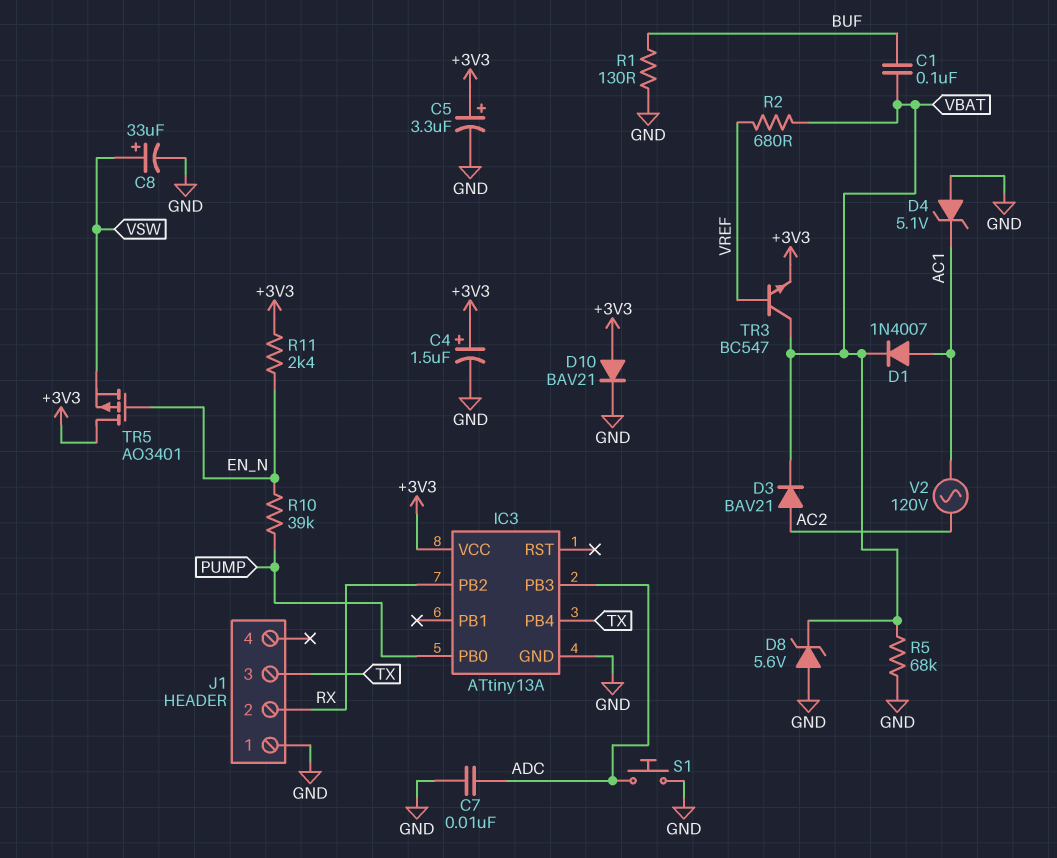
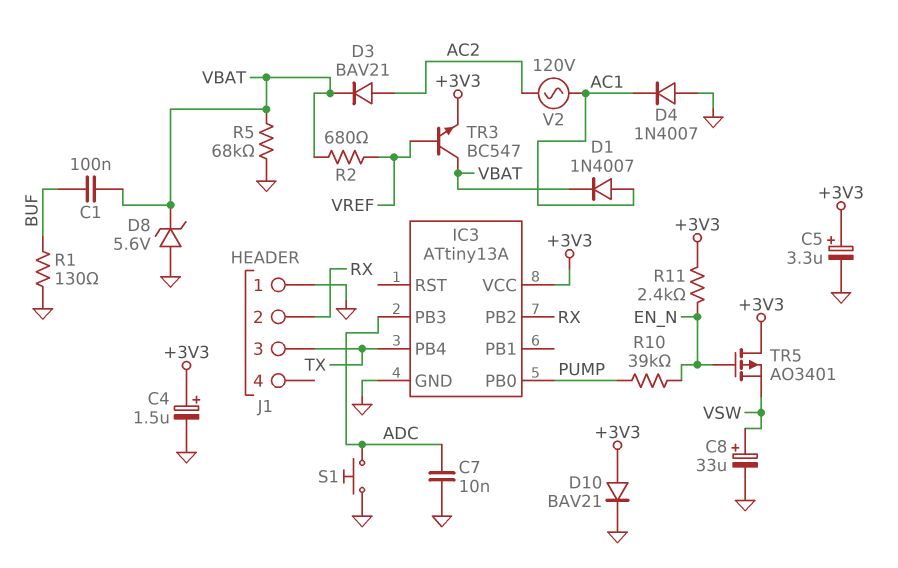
D4: zener 5.1V (A GND, K AC1) -> diode 1N4007 (A GND, K AC1)

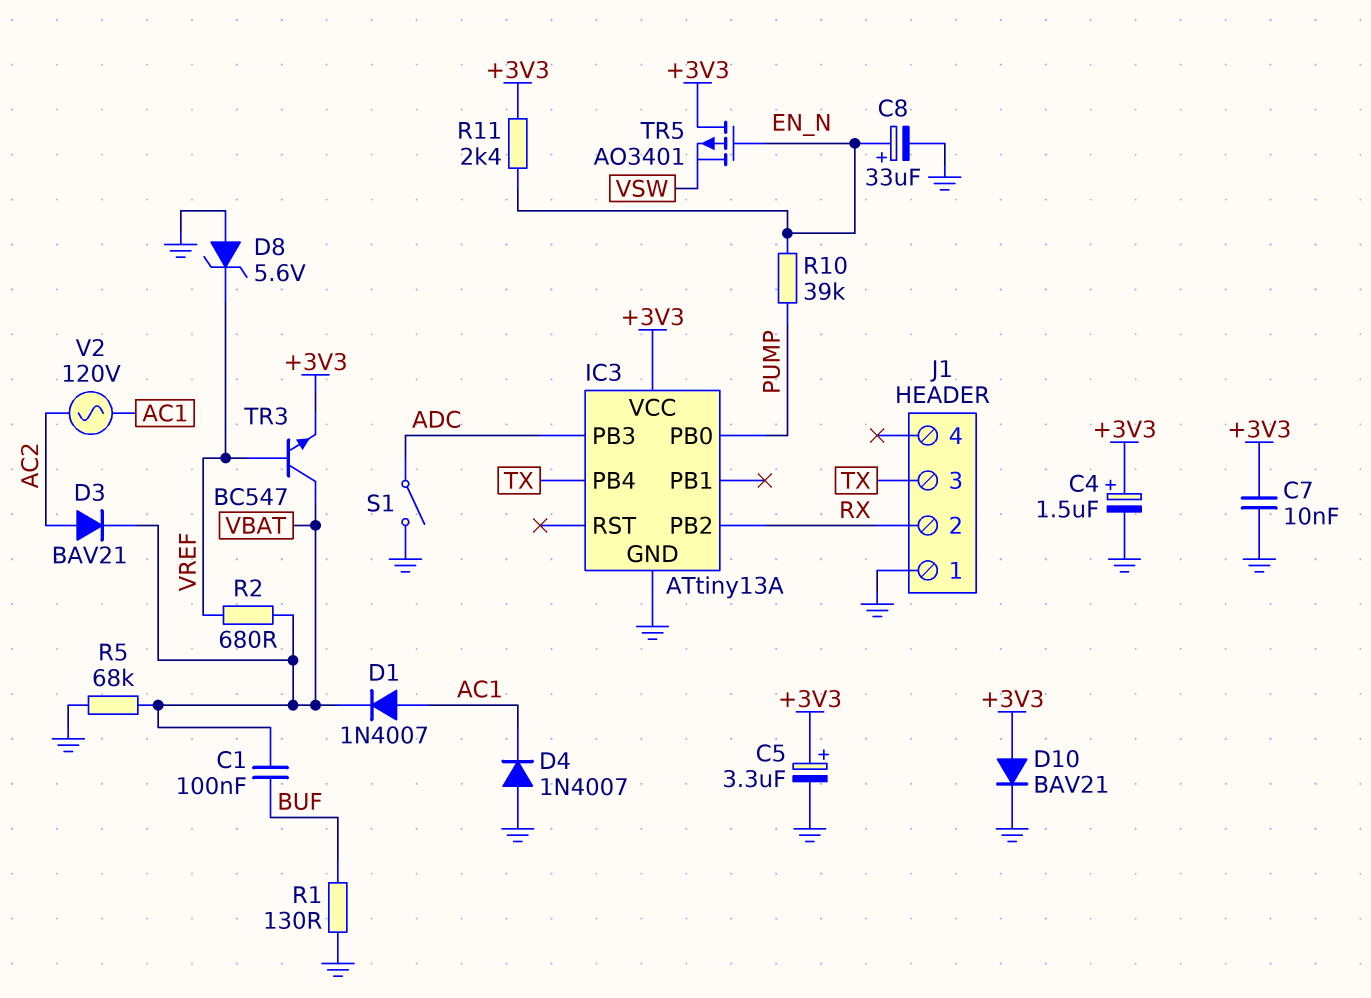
C7: 10nF (ADC, GND) -> 10nF (+3V3, GND)
C8: 33uF (plus VSW, minus GND) -> 33uF (plus EN_N, minus GND)
D8: zener 5.6V (A GND, K VBAT) -> zener 5.6V (A GND, K VREF)
S1: button (ADC, GND) -> switch (ADC, GND)

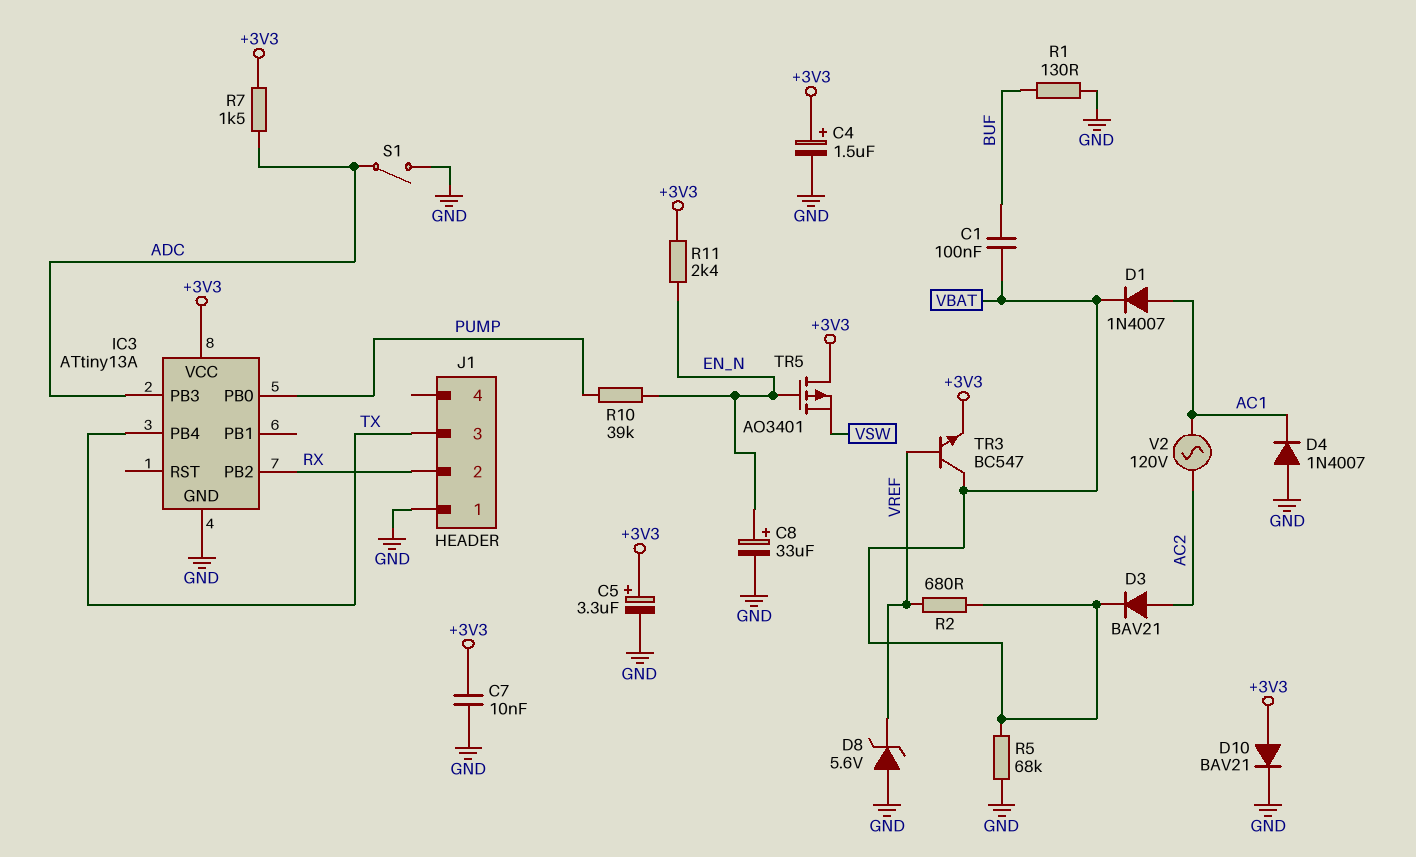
R7: none -> 1.5k (+3V3, ADC)

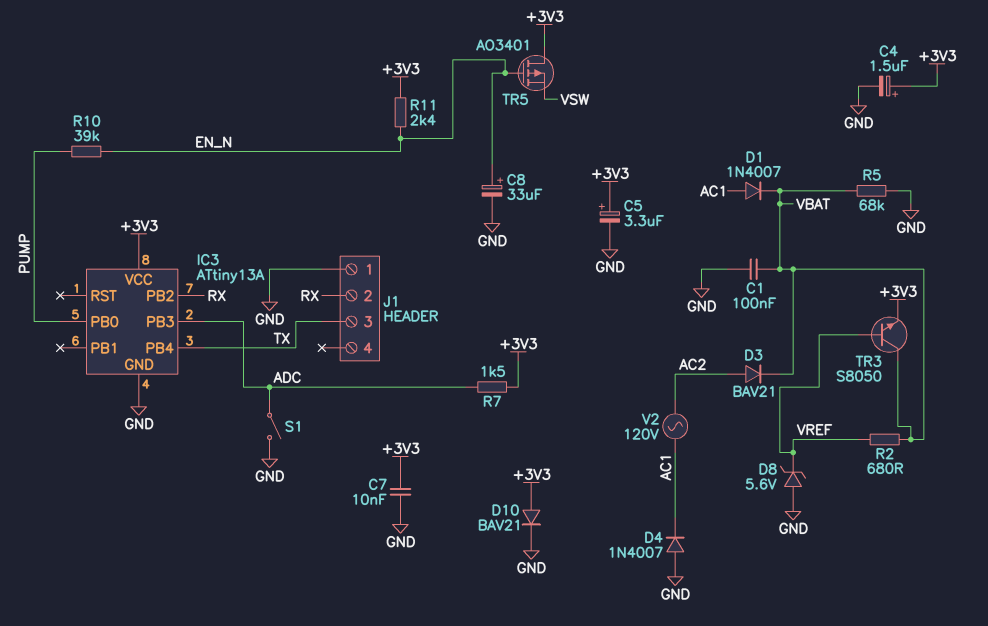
C1: 100nF (BUF, VBAT) -> 100nF (GND, VBAT)
R1: 130 (BUF, GND) -> none
TR3: NPN BC547 (B VREF, C VBAT, E +3V3) -> NPN S8050 (B VREF, C VBAT, E +3V3)

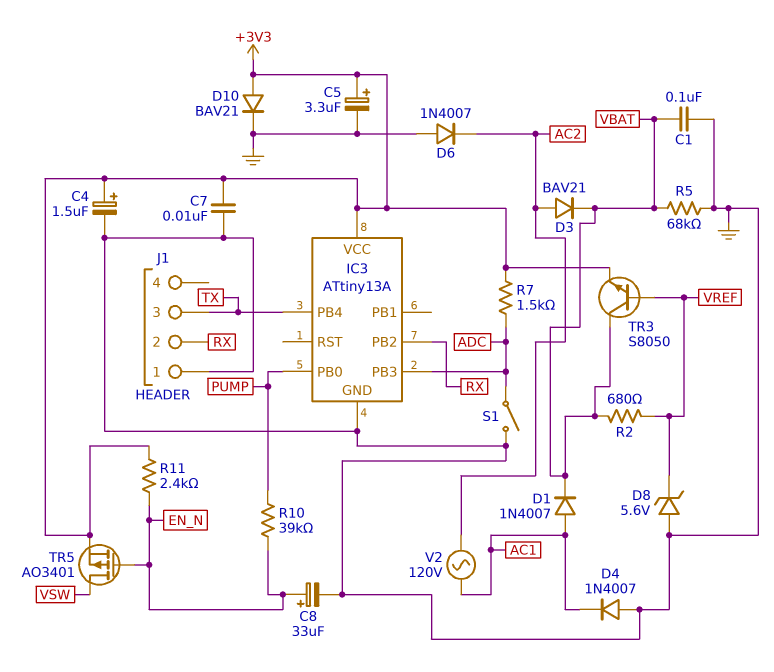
D6: none -> diode 1N4007 (A GND, K AC2)
TR5: PMOS AO3401 (G EN_N, D +3V3, S VSW) -> PMOS AO3401 (G EN_N, D VSW, S +3V3)

